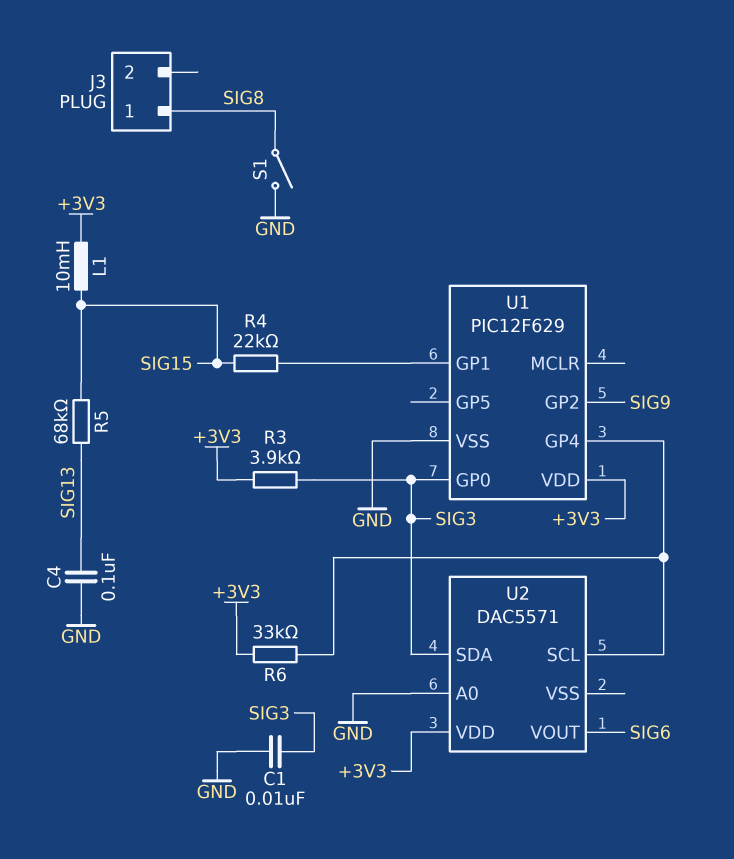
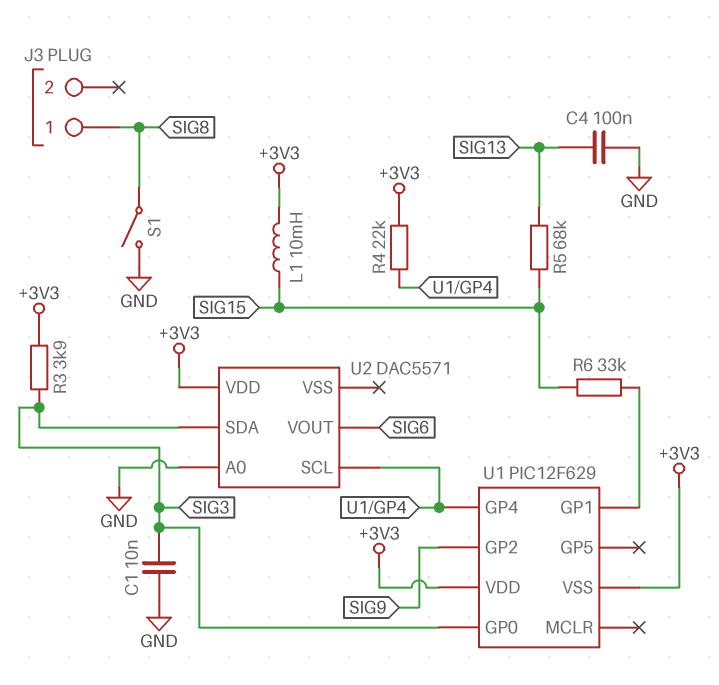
R4: 22k (SIG15, U1/GP1) -> 22k (+3V3, U1/GP4)
R6: 33k (+3V3, U1/GP4) -> 33k (SIG15, U1/GP1)
U1 pin VSS: GND -> +3V3

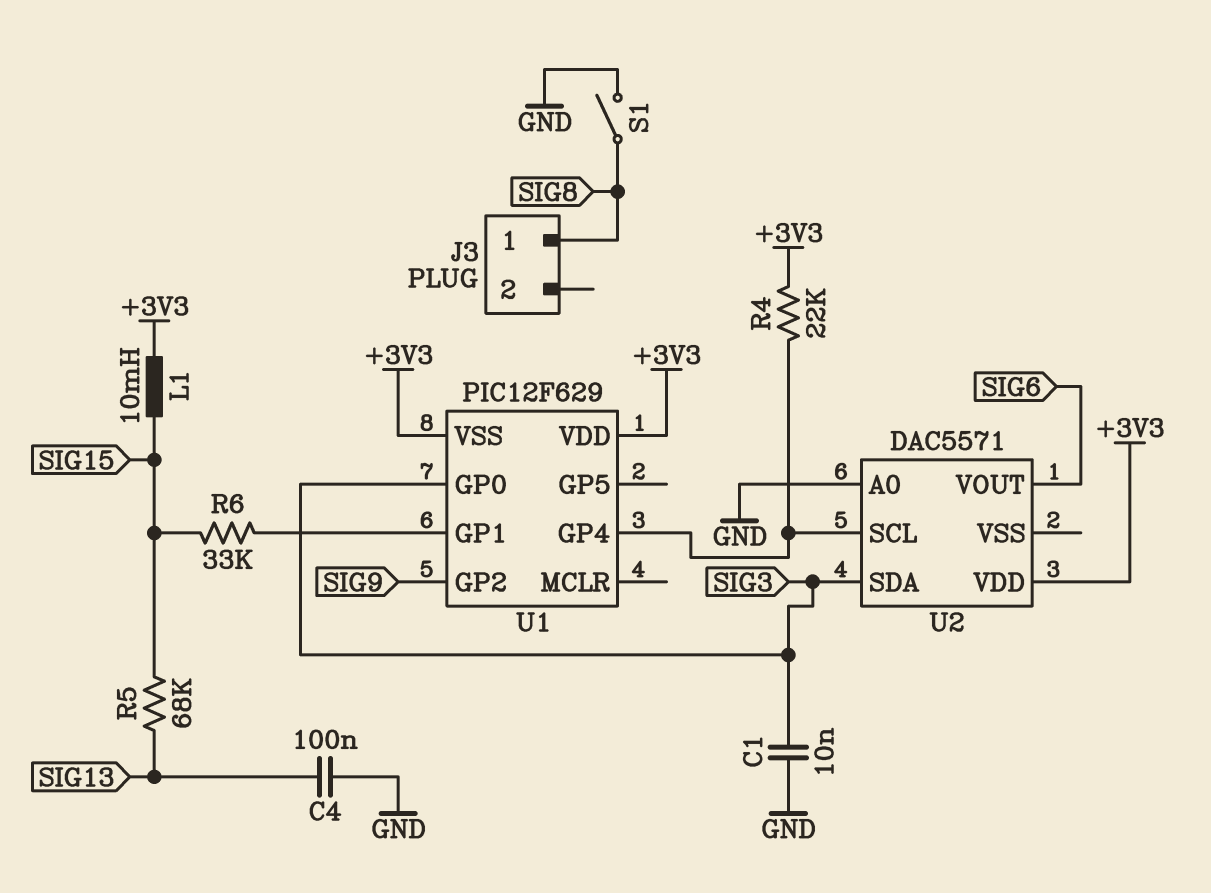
R3: 3.9k (+3V3, SIG3) -> none

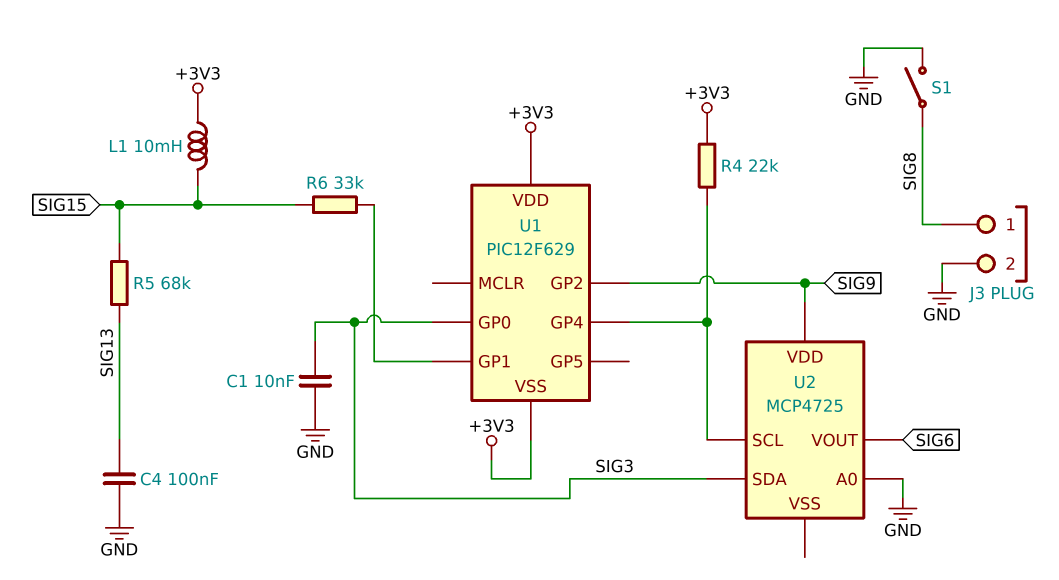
J3 pin 2: none -> GND
U2: DAC5571 -> MCP4725
U2 pin VDD: +3V3 -> SIG9

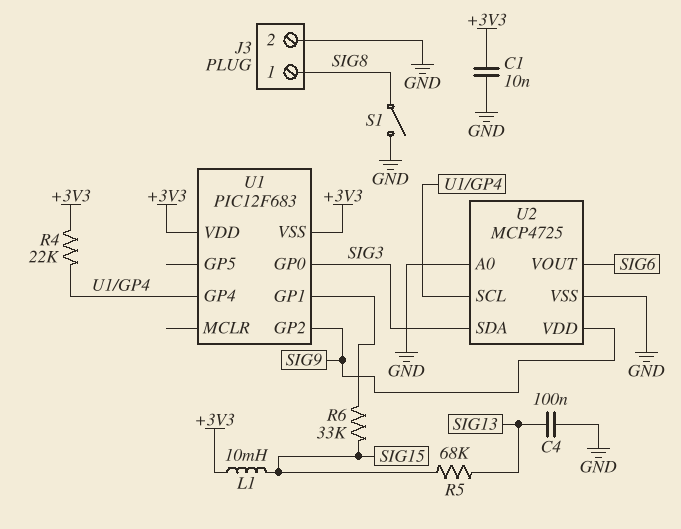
C1: 10nF (GND, SIG3) -> 10nF (+3V3, GND)
U1: PIC12F629 -> PIC12F683
U2 pin VSS: none -> GND

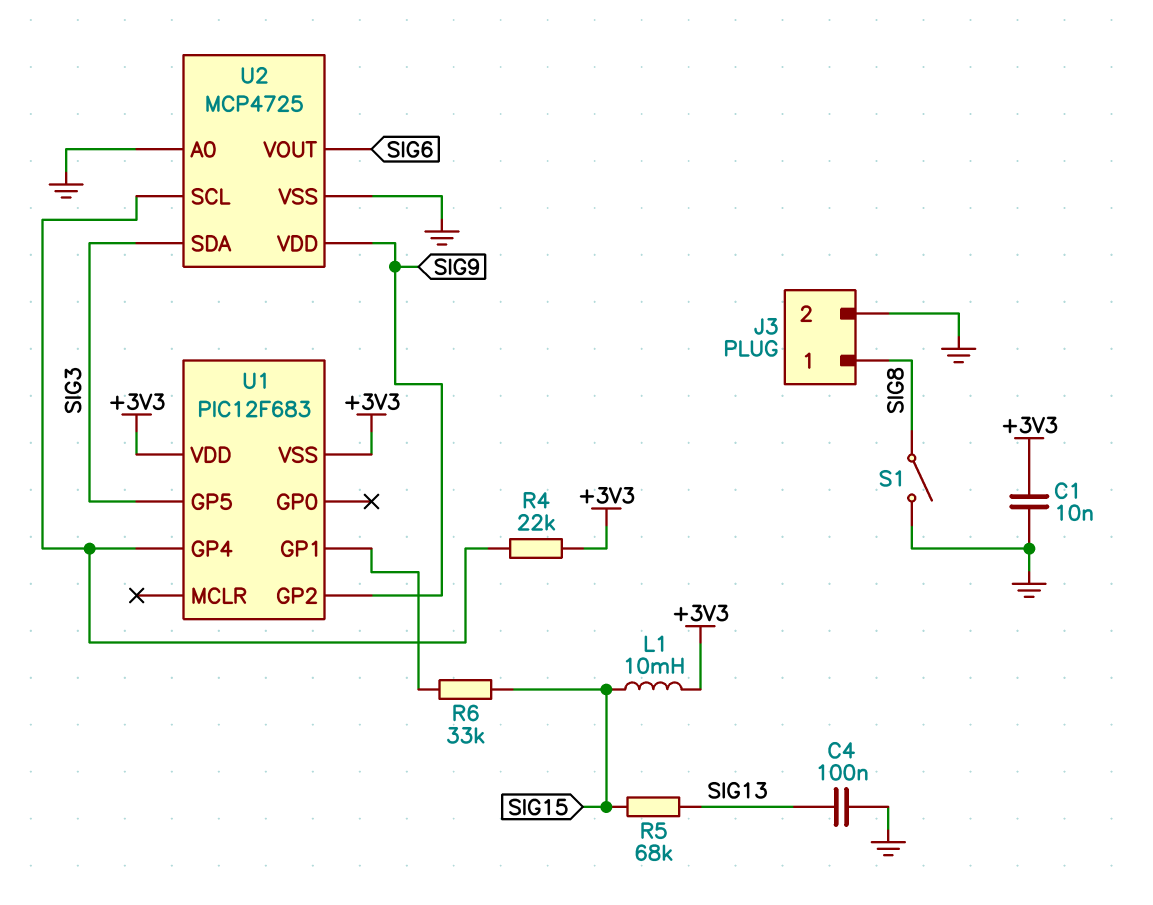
U1 pin GP0: SIG3 -> none
U1 pin GP5: none -> SIG3

